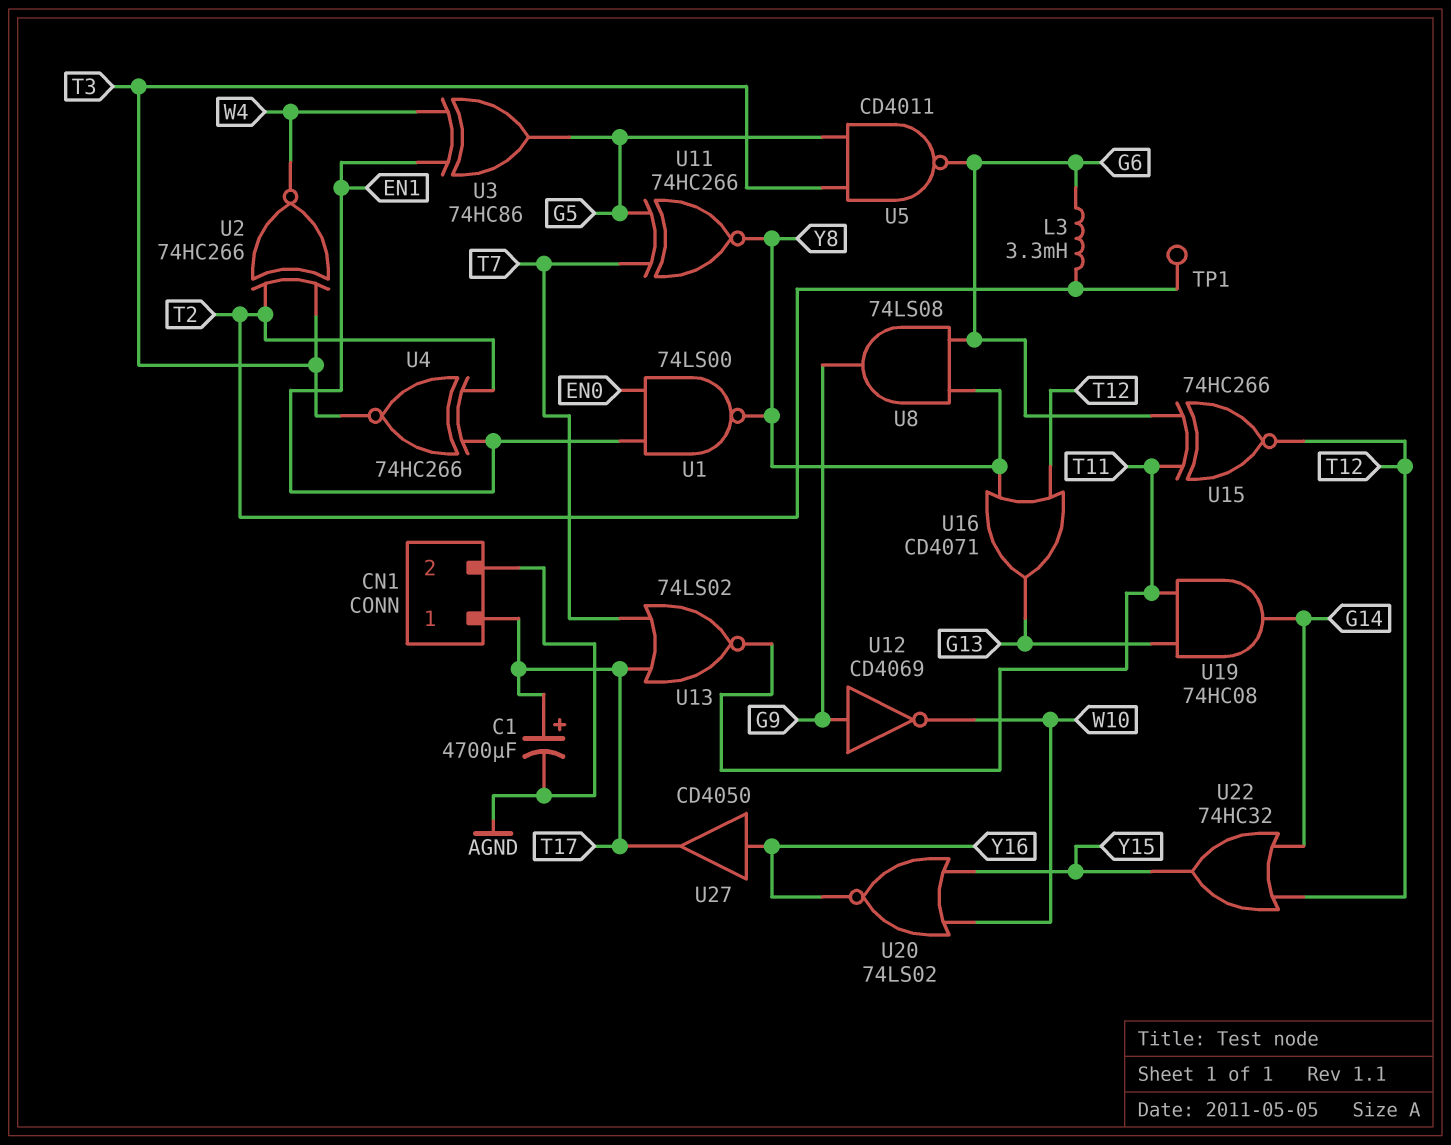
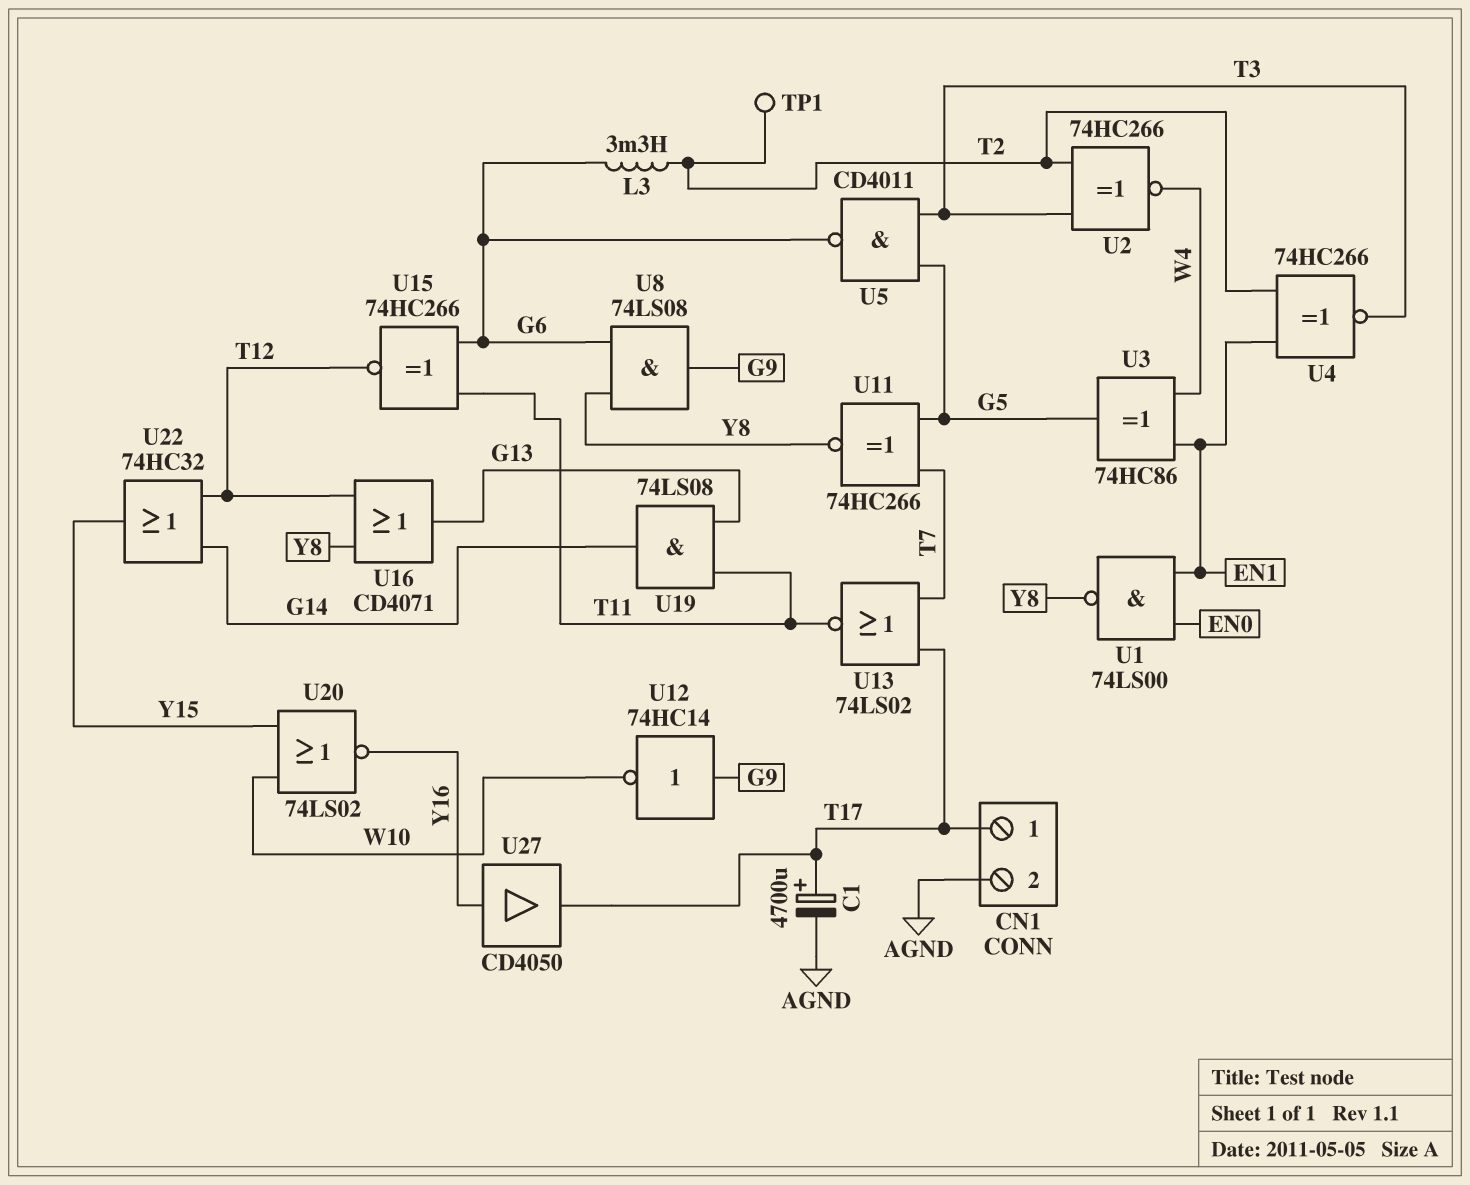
U12: NOT CD4069 (in G9, out W10) -> NOT 74HC14 (in G9, out W10)
U19: AND 74HC08 (in G13, in T11, out G14) -> AND 74LS08 (in G13, in T11, out G14)

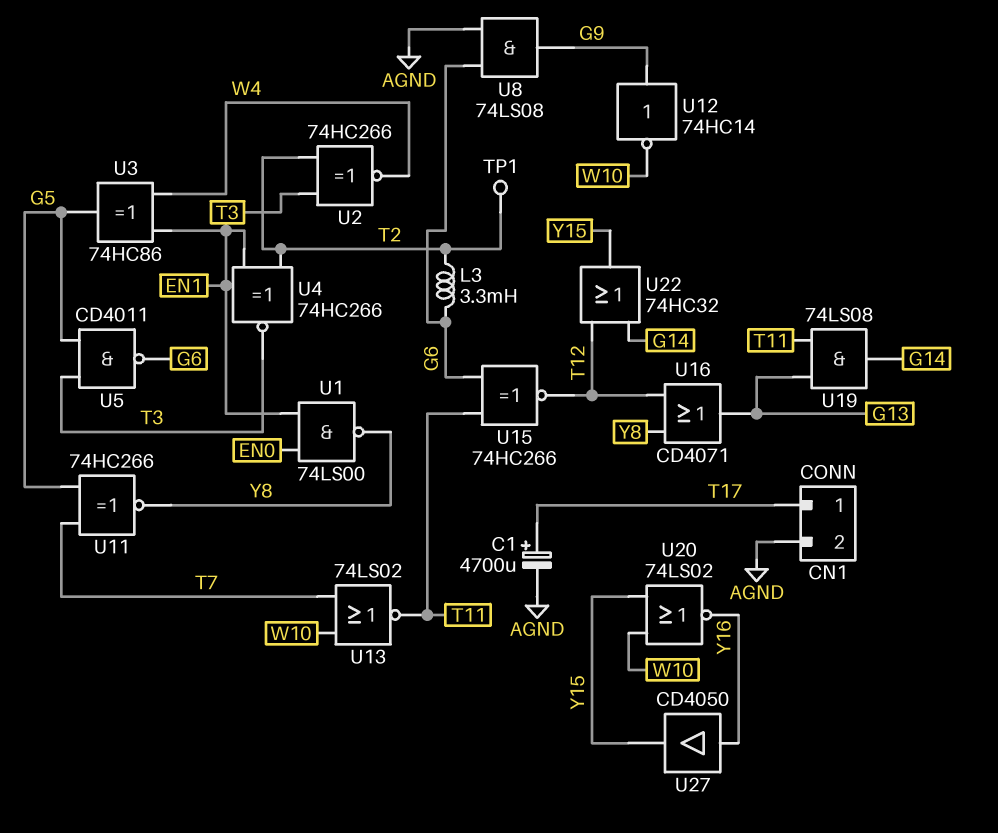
U8: AND 74LS08 (in G6, in Y8, out G9) -> AND 74LS08 (in AGND, in G6, out G9)
U13: NOR 74LS02 (in T7, in T17, out T11) -> NOR 74LS02 (in T7, in W10, out T11)
U27: buffer CD4050 (in Y16, out T17) -> buffer CD4050 (in Y16, out Y15)

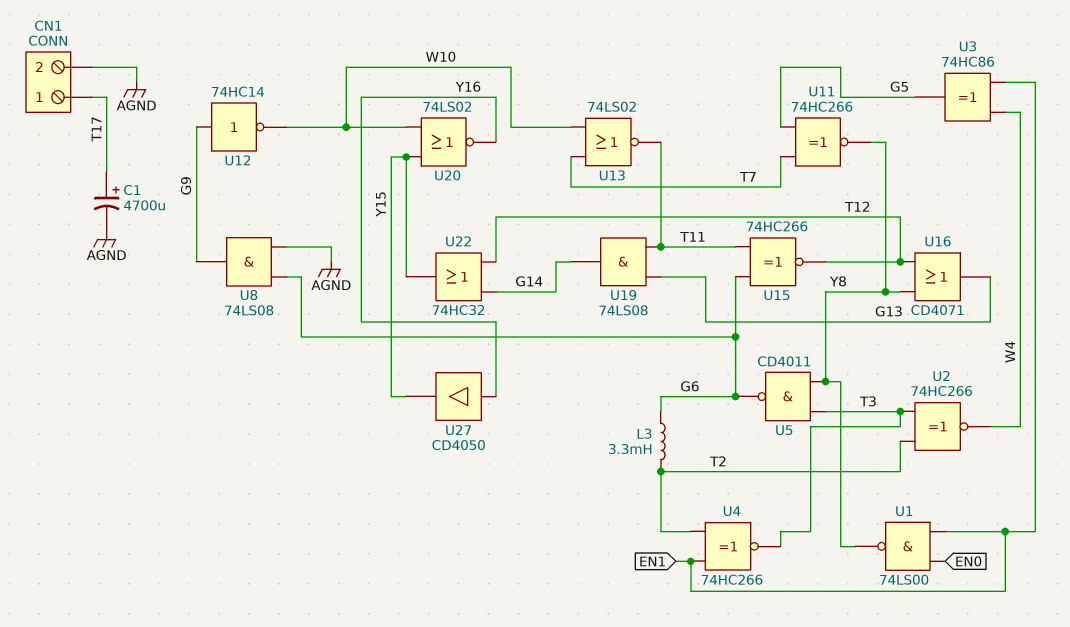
TP1: test point (T2) -> none
U5: NAND CD4011 (in G5, in T3, out G6) -> NAND CD4011 (in T3, in Y8, out G6)

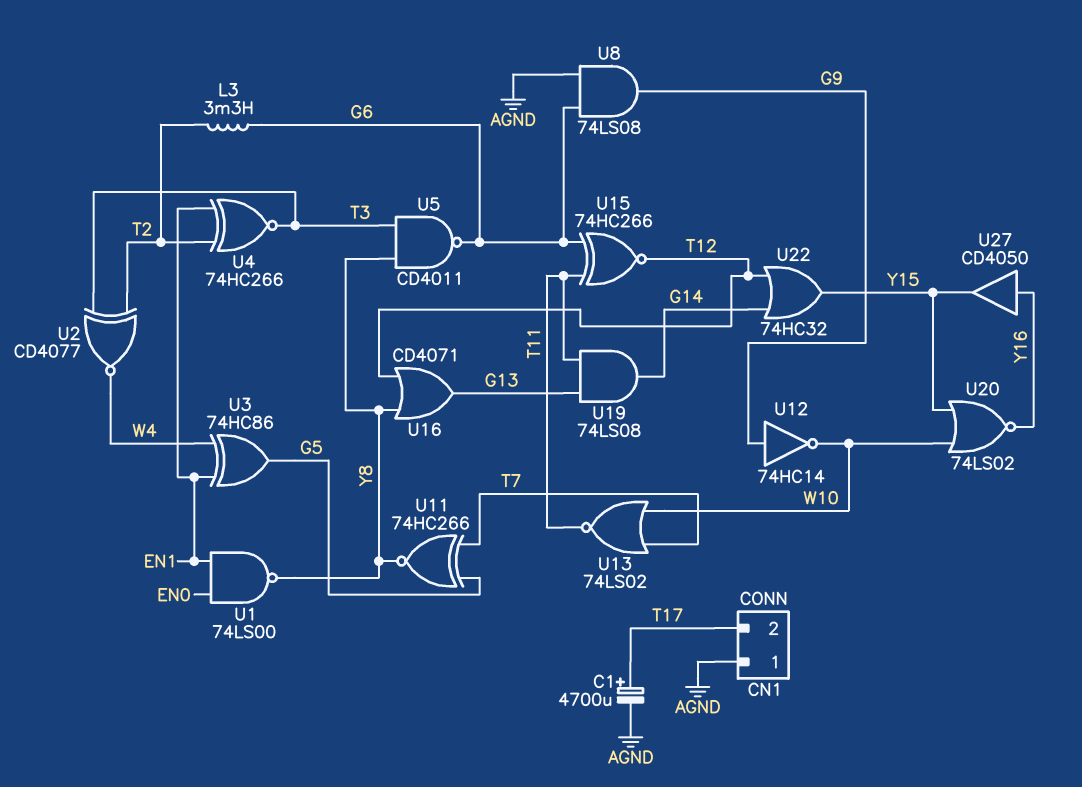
CN1 pin 1: T17 -> AGND
CN1 pin 2: AGND -> T17
U2: XNOR 74HC266 (in T2, in T3, out W4) -> XNOR CD4077 (in T2, in T3, out W4)

